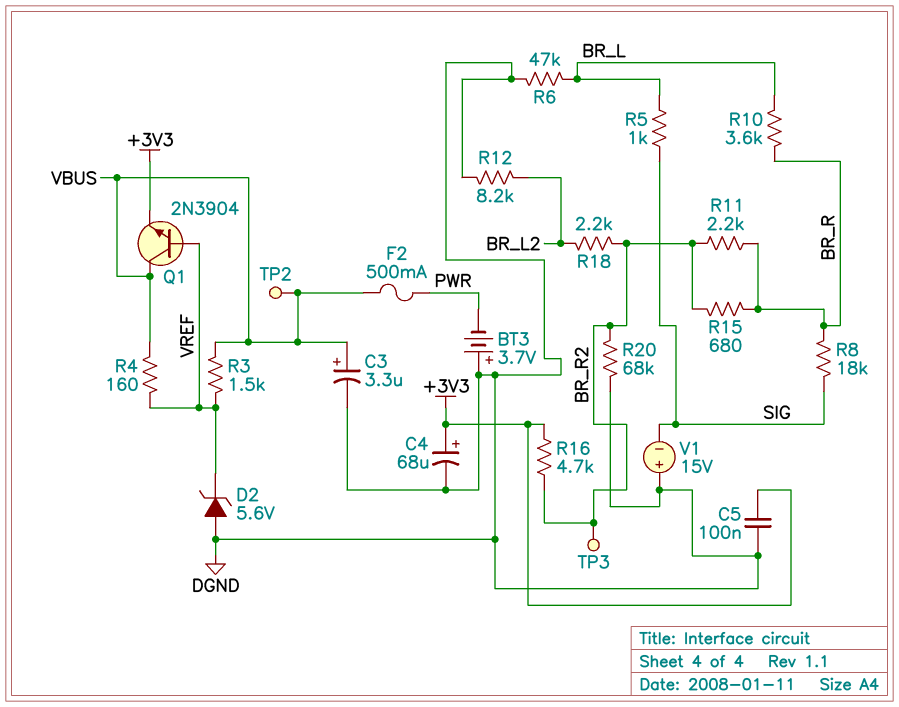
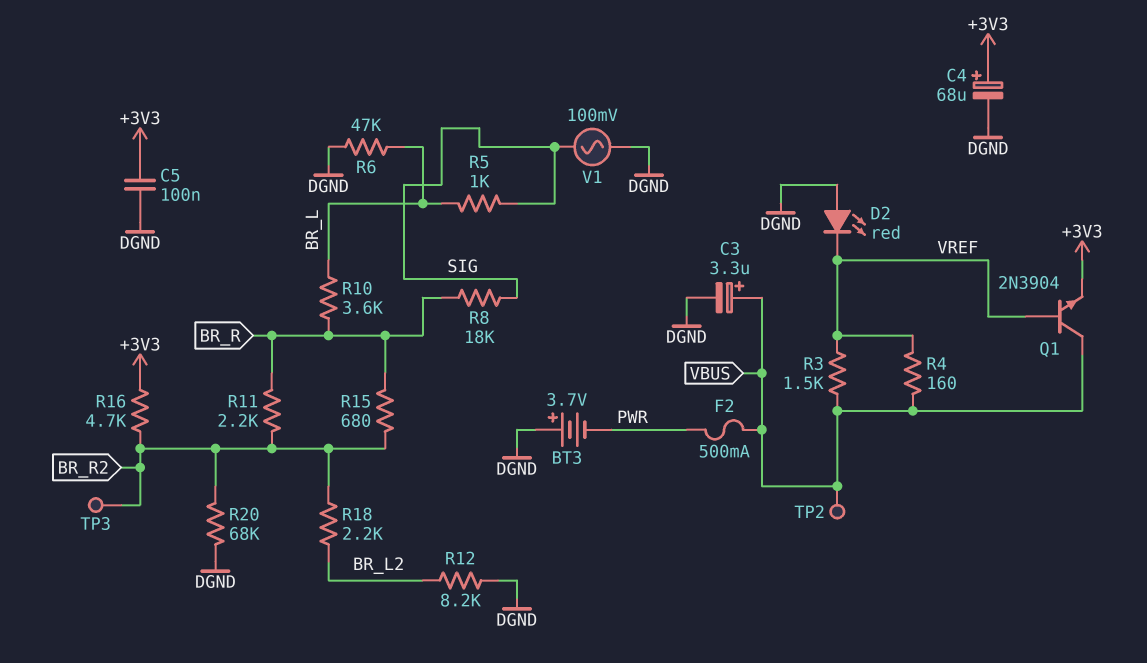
D2: zener 5.6V (A DGND, K VREF) -> LED red (A DGND, K VREF)
V1: 15V (plus DGND, minus SIG) -> AC 100mV (DGND, SIG)

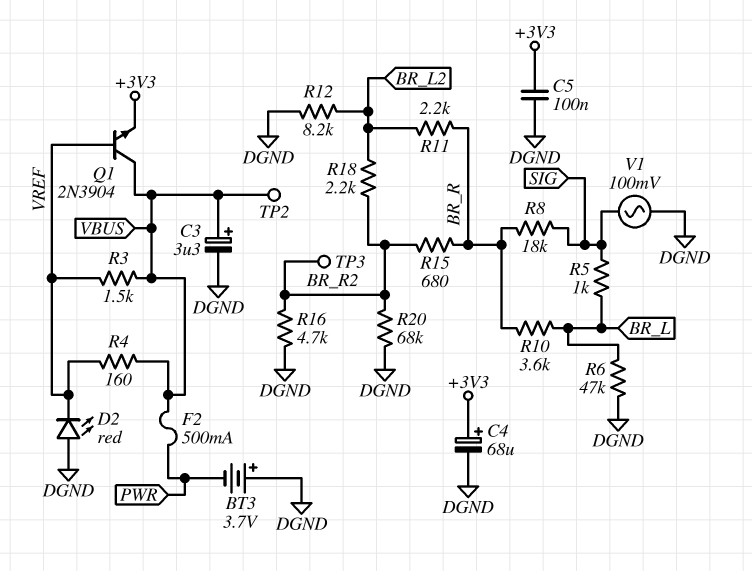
R11: 2.2k (BR_R, BR_R2) -> 2.2k (BR_L2, BR_R)
R16: 4.7k (+3V3, BR_R2) -> 4.7k (BR_R2, DGND)

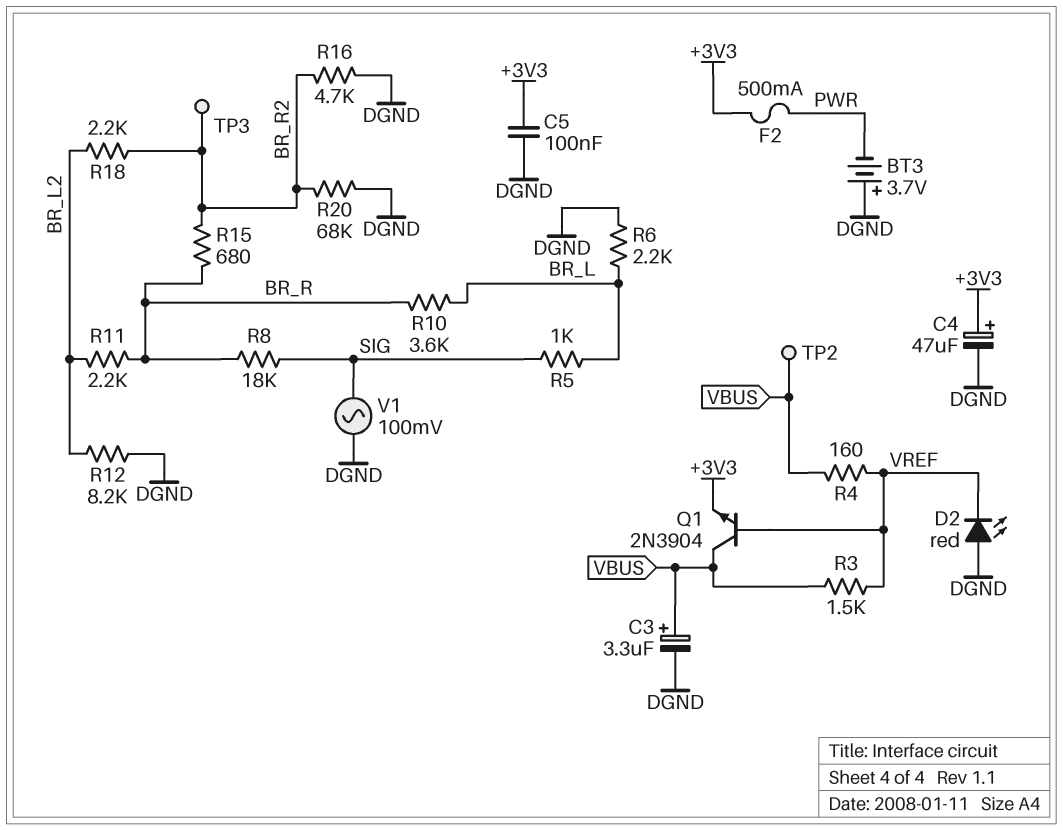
C4: 68uF (plus +3V3, minus DGND) -> 47uF (plus +3V3, minus DGND)
F2: 500mA (PWR, VBUS) -> 500mA (+3V3, PWR)
R6: 47k (BR_L, DGND) -> 2.2k (BR_L, DGND)

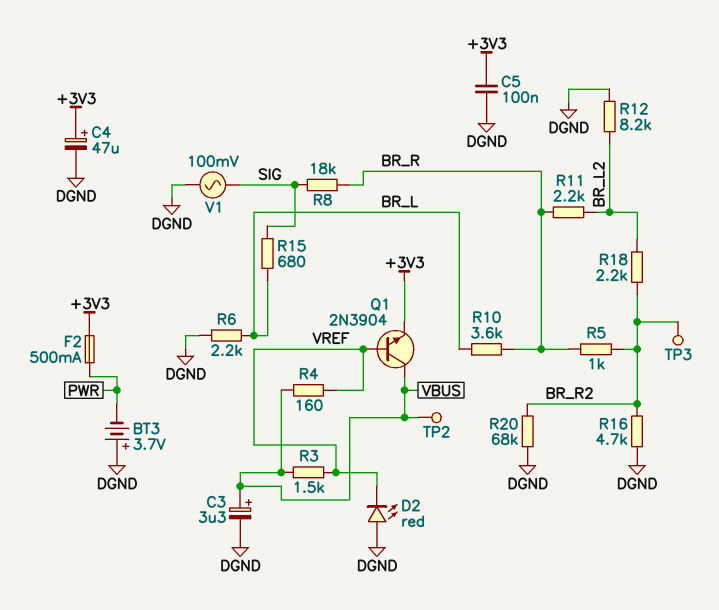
R5: 1k (BR_L, SIG) -> 1k (BR_R, BR_R2)
R15: 680 (BR_R, BR_R2) -> 680 (BR_L, SIG)

